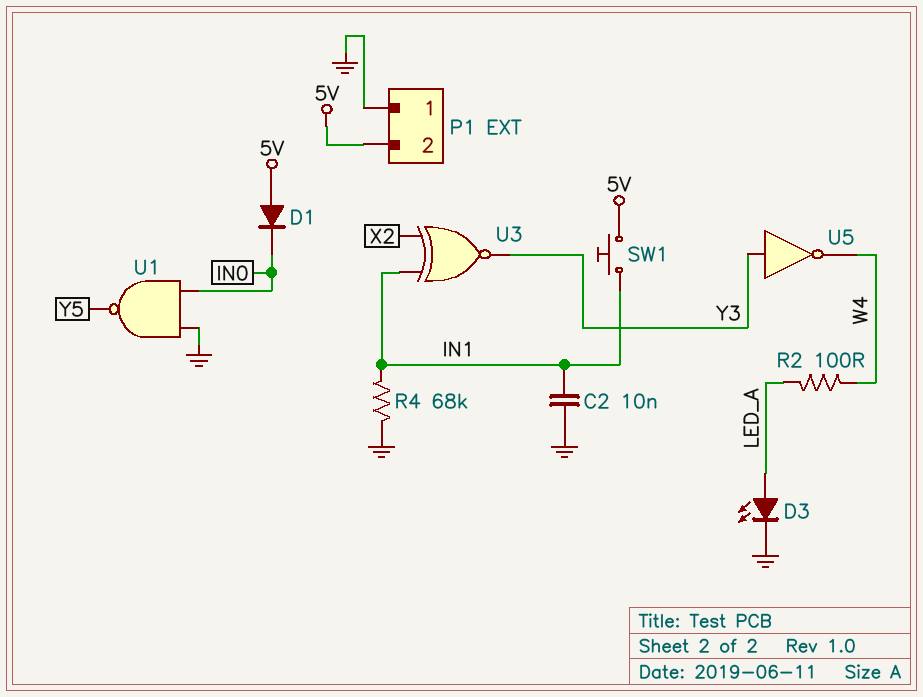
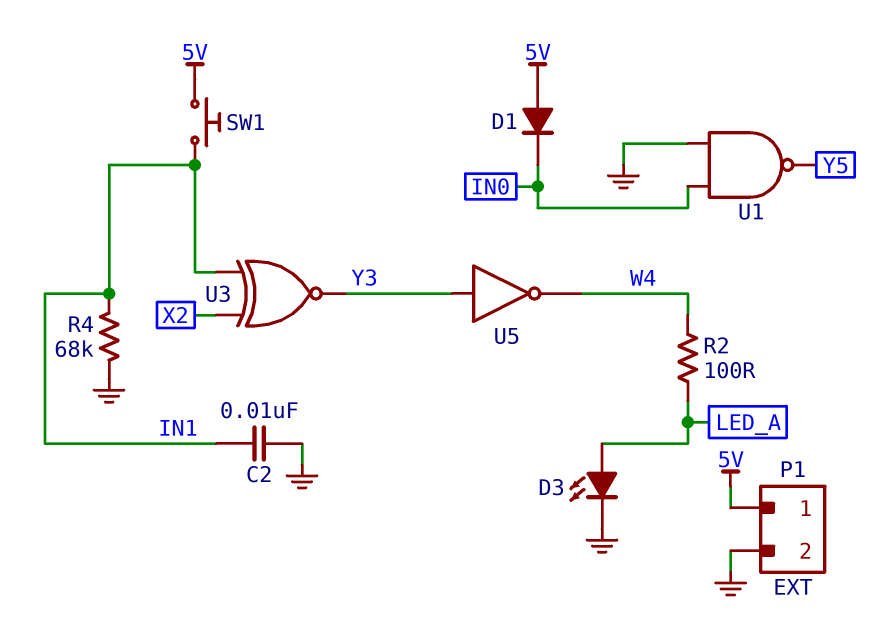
P1 pin 1: GND -> 5V
P1 pin 2: 5V -> GND

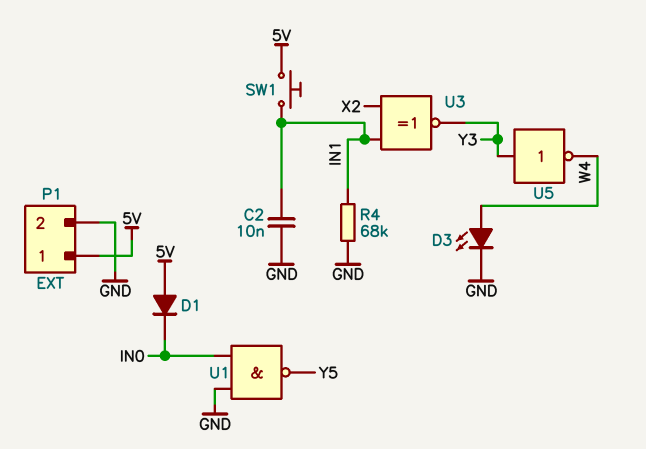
D3: LED (A LED_A, K GND) -> LED (A W4, K GND)
R2: 100 (LED_A, W4) -> none

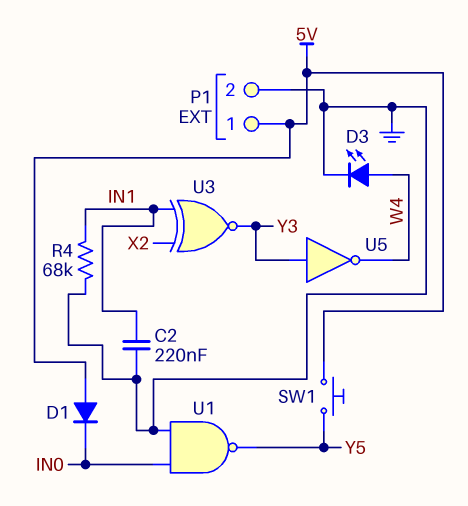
C2: 10nF (GND, IN1) -> 220nF (GND, IN1)
SW1: button (5V, IN1) -> button (5V, Y5)

